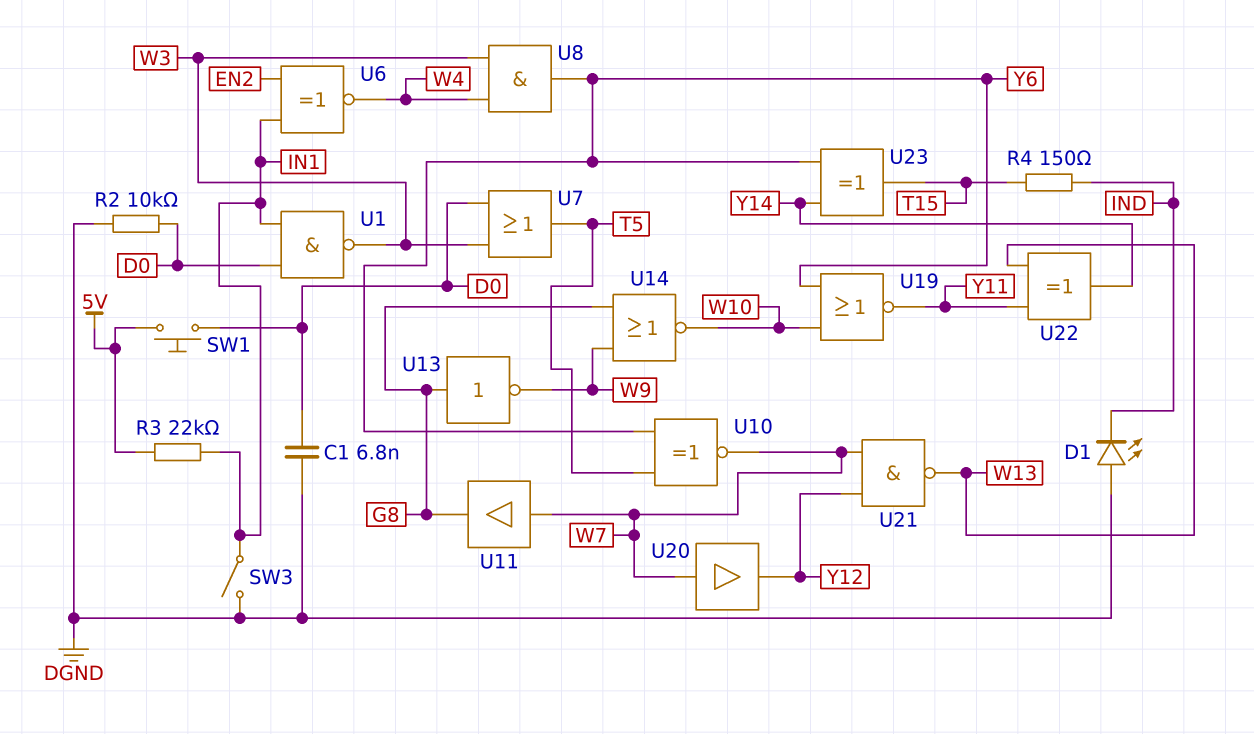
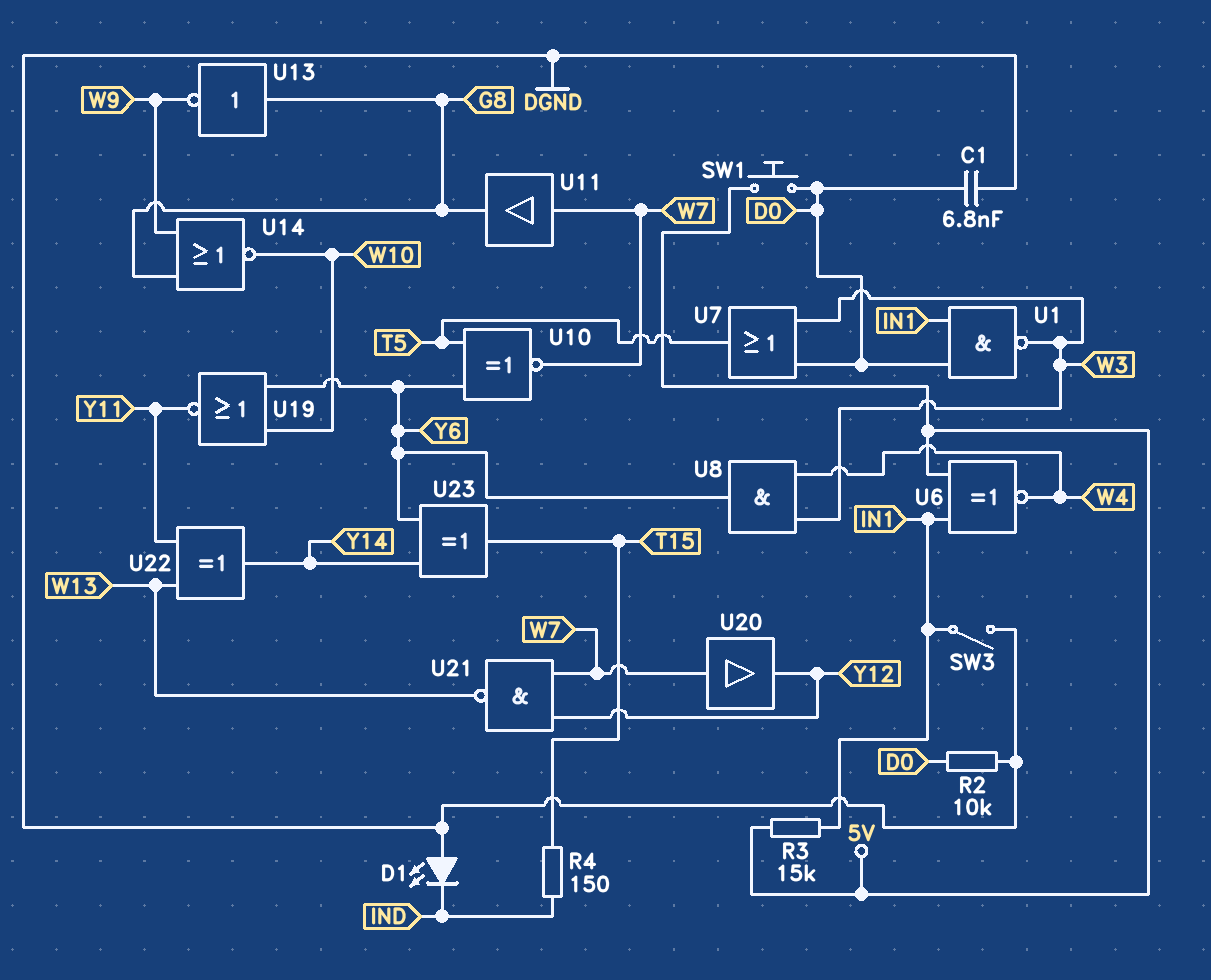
R3: 22k (5V, IN1) -> 15k (5V, IN1)
U6: XNOR (in EN2, in IN1, out W4) -> XNOR (in 5V, in IN1, out W4)

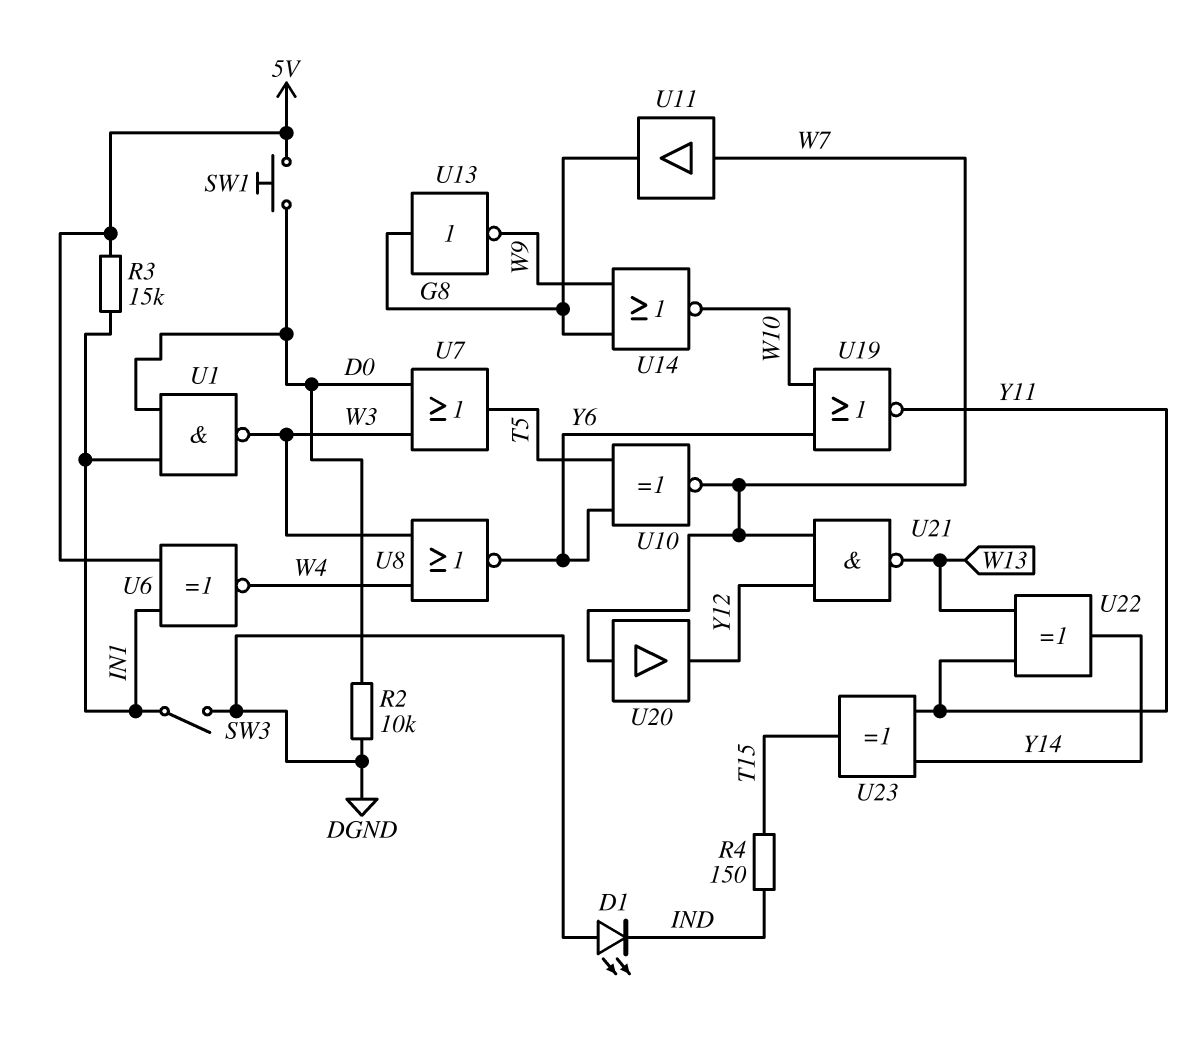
C1: 6.8nF (D0, DGND) -> none
U8: AND (in W3, in W4, out Y6) -> NOR (in W3, in W4, out Y6)
U23: XOR (in Y6, in Y14, out T15) -> XOR (in Y11, in Y14, out T15)

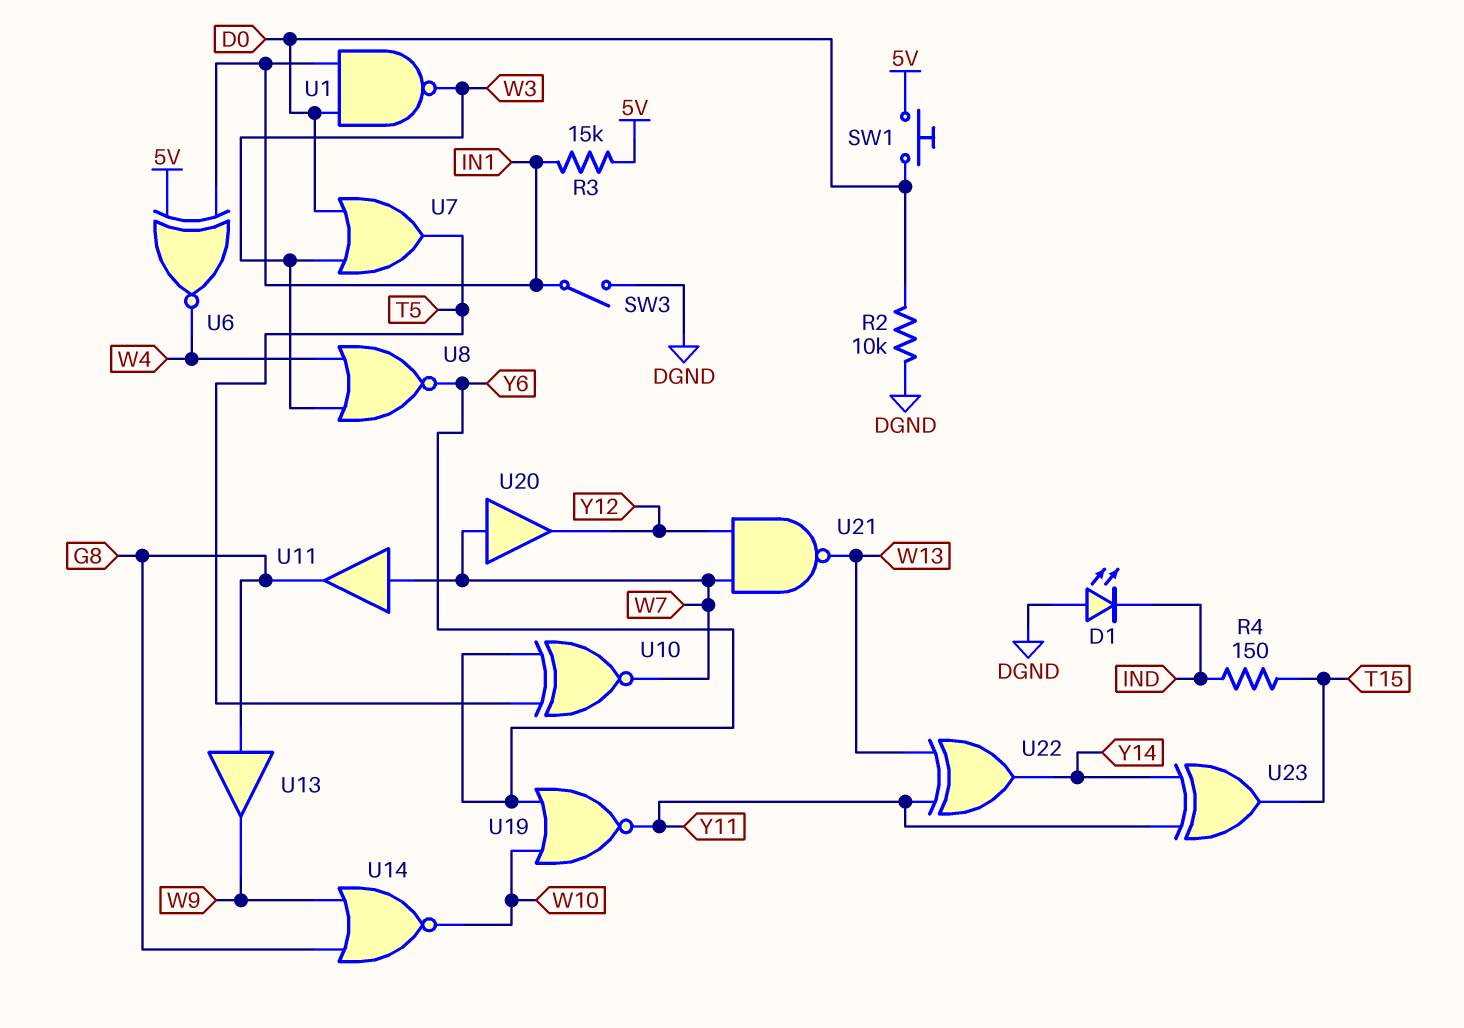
U13: NOT (in G8, out W9) -> buffer (in G8, out W9)

